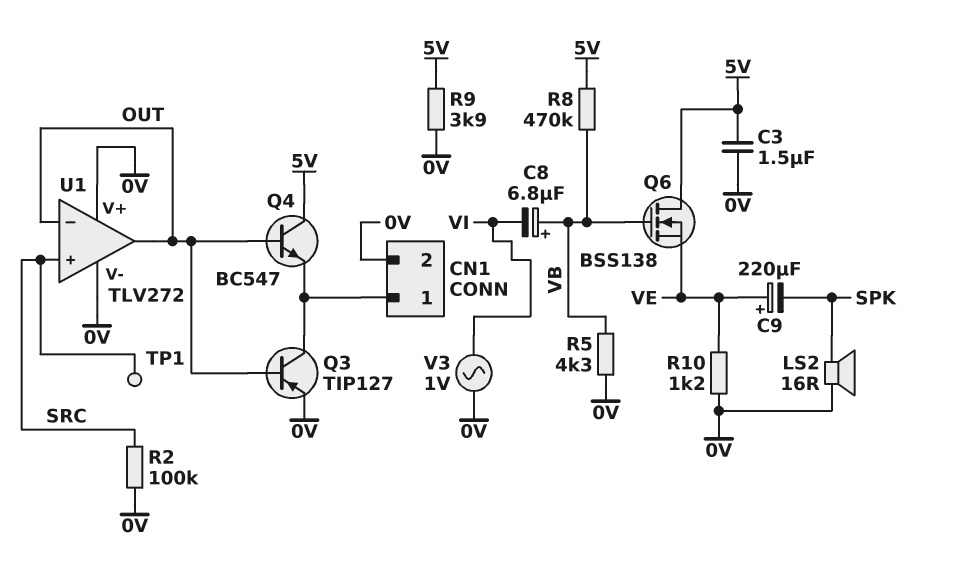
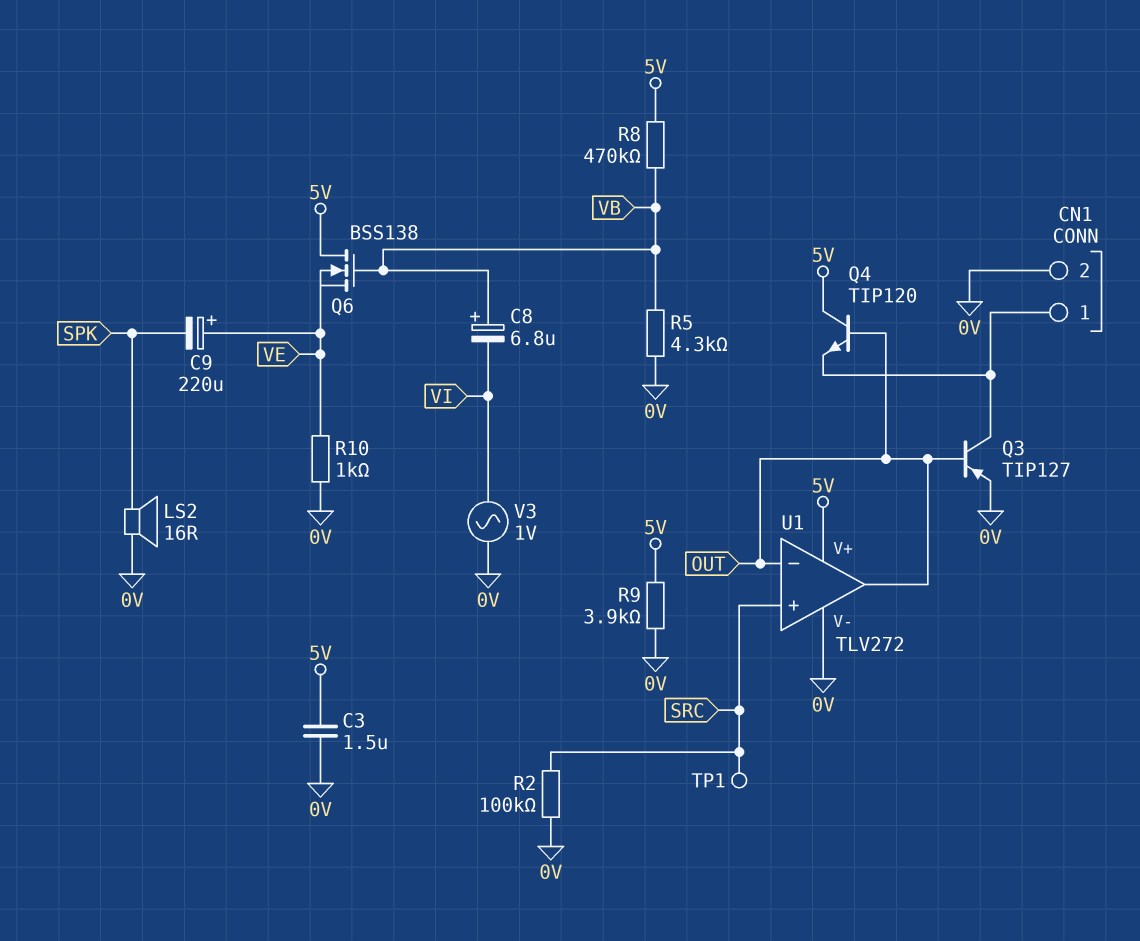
Q4: NPN BC547 (B OUT, C 5V, E CN1/1) -> NPN TIP120 (B OUT, C 5V, E CN1/1)
R10: 1.2k (0V, VE) -> 1k (0V, VE)
U1 pin V+: 0V -> 5V

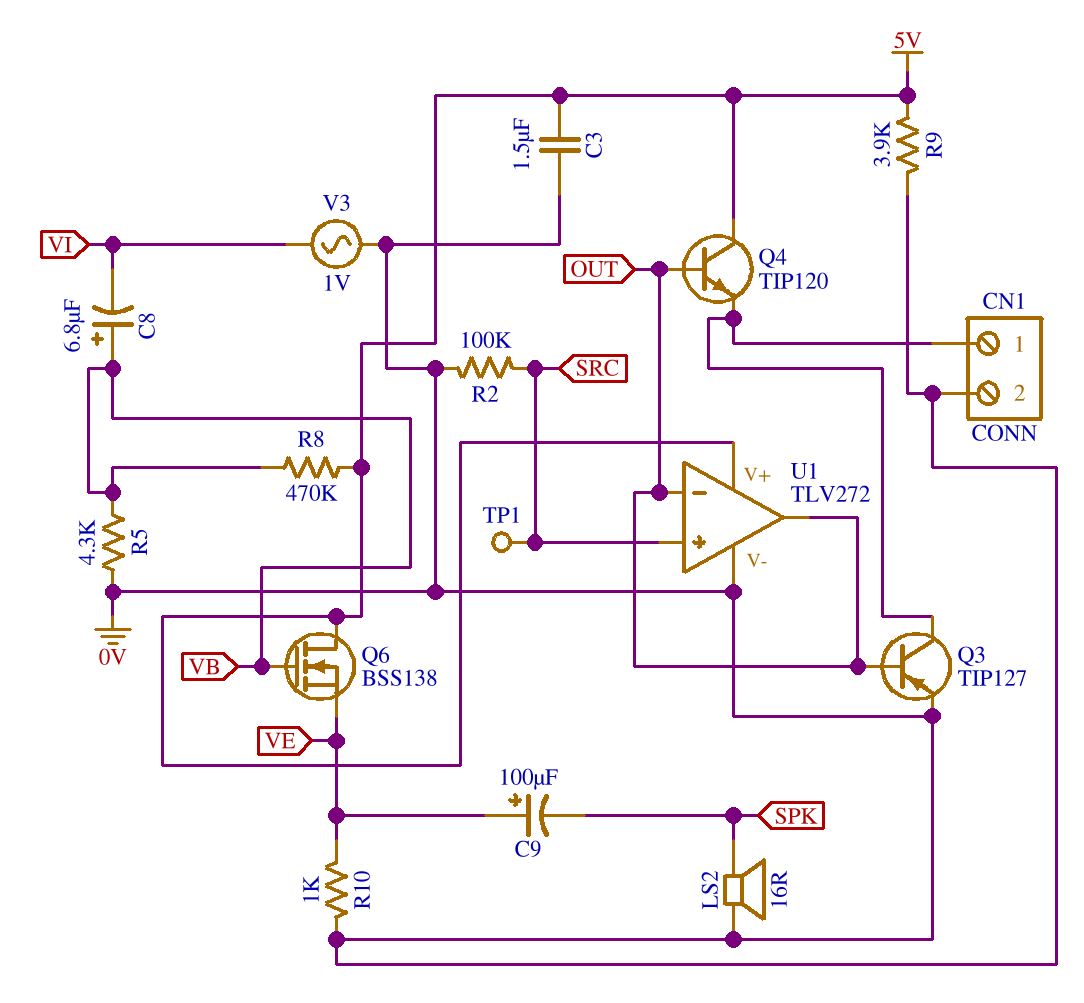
C9: 220uF (plus VE, minus SPK) -> 100uF (plus VE, minus SPK)

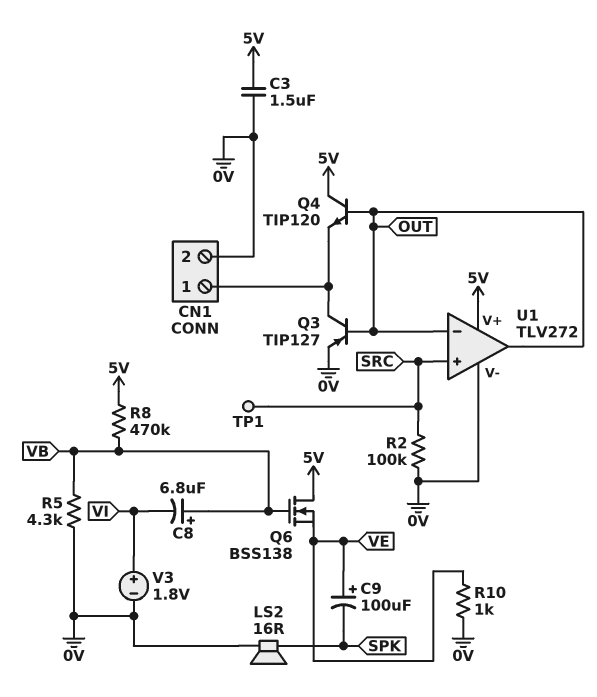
R9: 3.9k (0V, 5V) -> none
V3: AC 1V (0V, VI) -> 1.8V (plus VI, minus 0V)

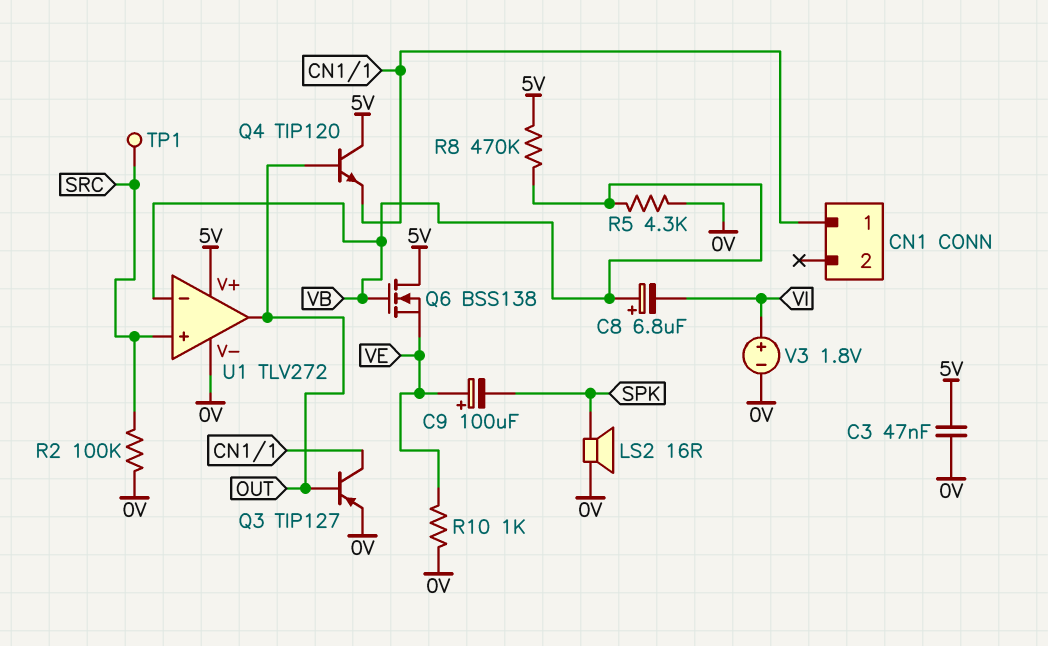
C3: 1.5uF (0V, 5V) -> 47nF (0V, 5V)
CN1 pin 2: 0V -> none
U1 pin in-: OUT -> VB

